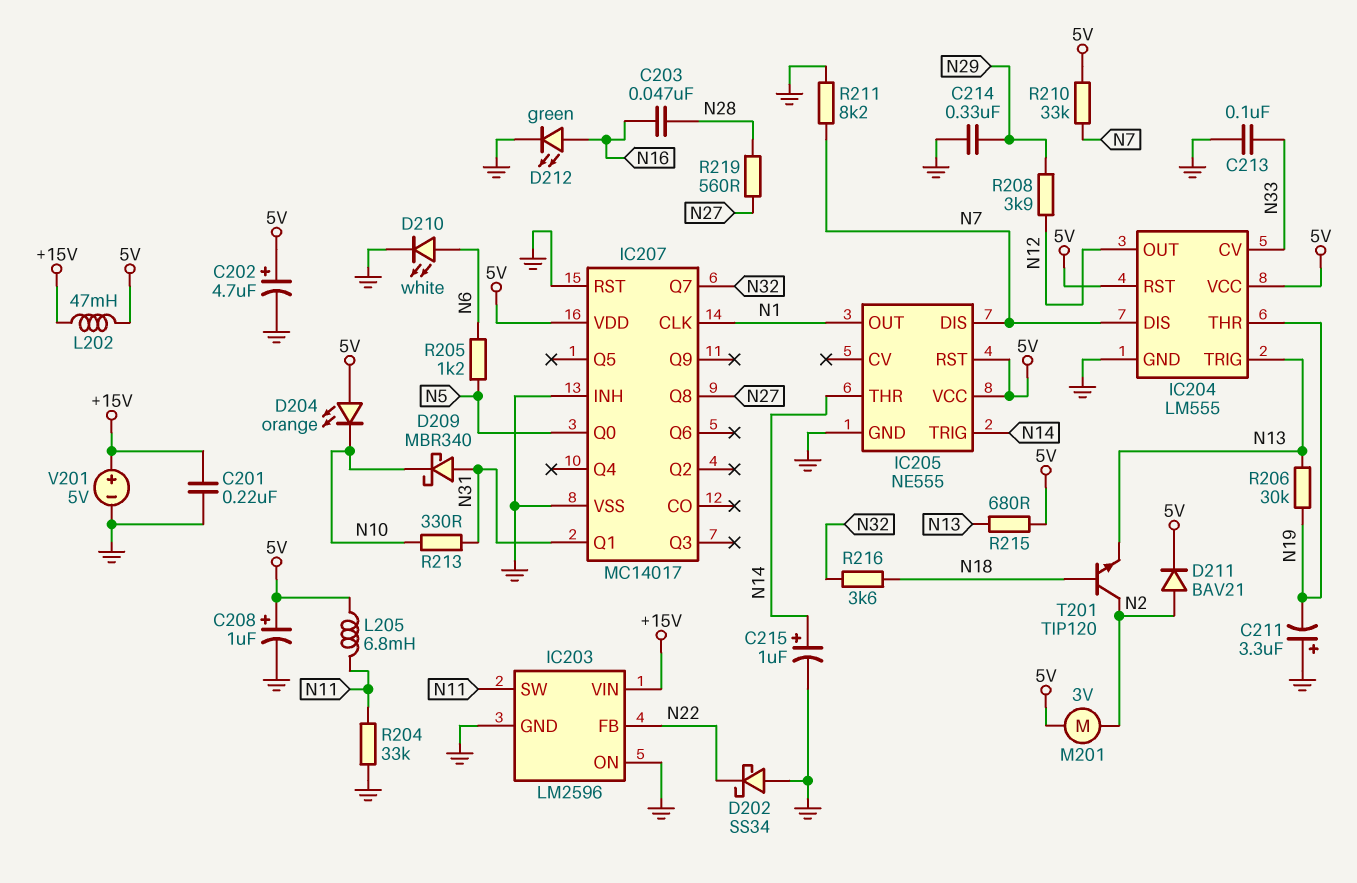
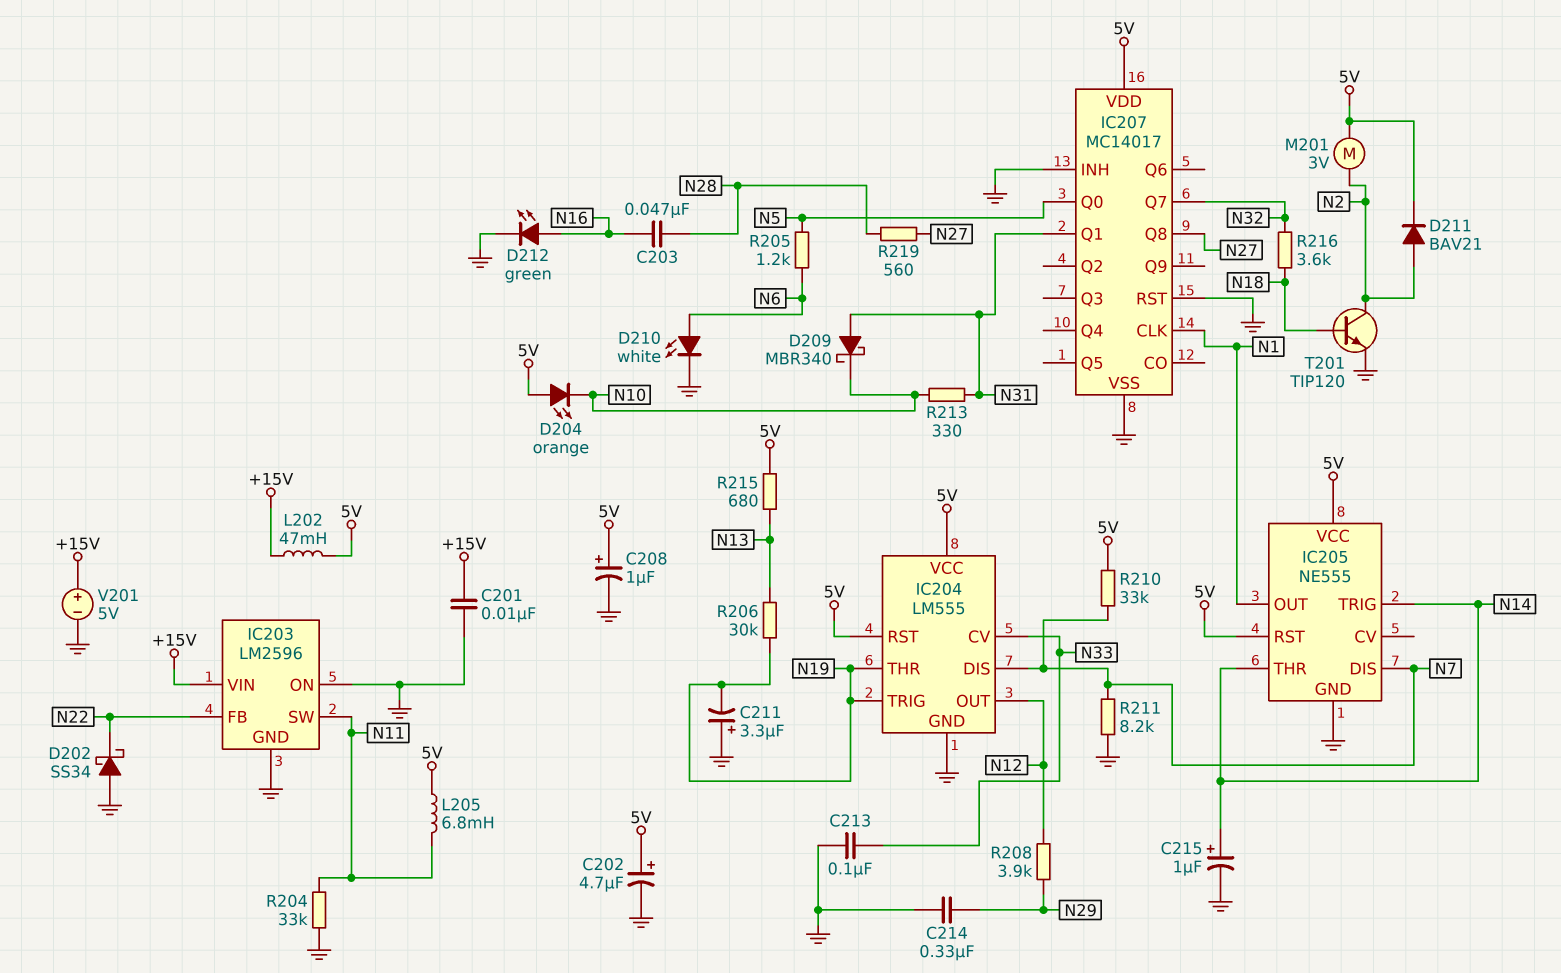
C201: 220nF (+15V, GND) -> 10nF (+15V, GND)
IC204 pin TRIG: N13 -> N19
T201: NPN TIP120 (B N18, C N2, E N13) -> NPN TIP120 (B N18, C N2, E GND)

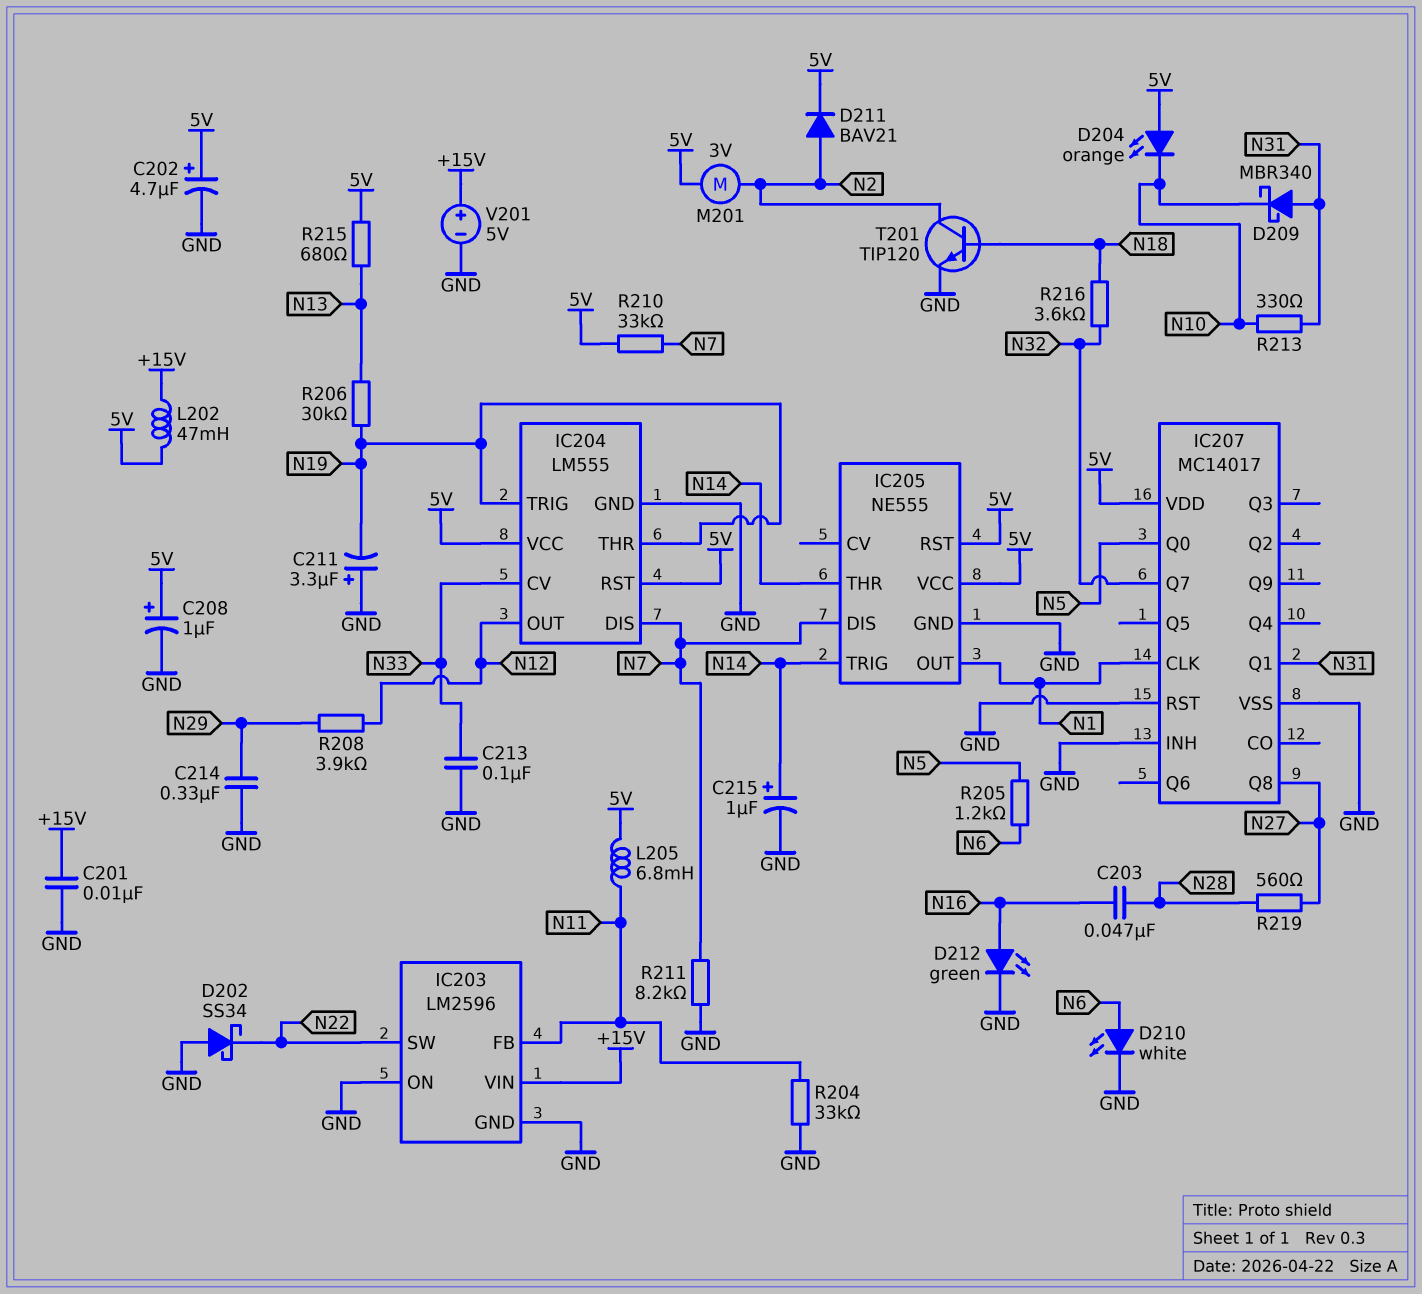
IC203 pin FB: N22 -> N11
IC203 pin SW: N11 -> N22

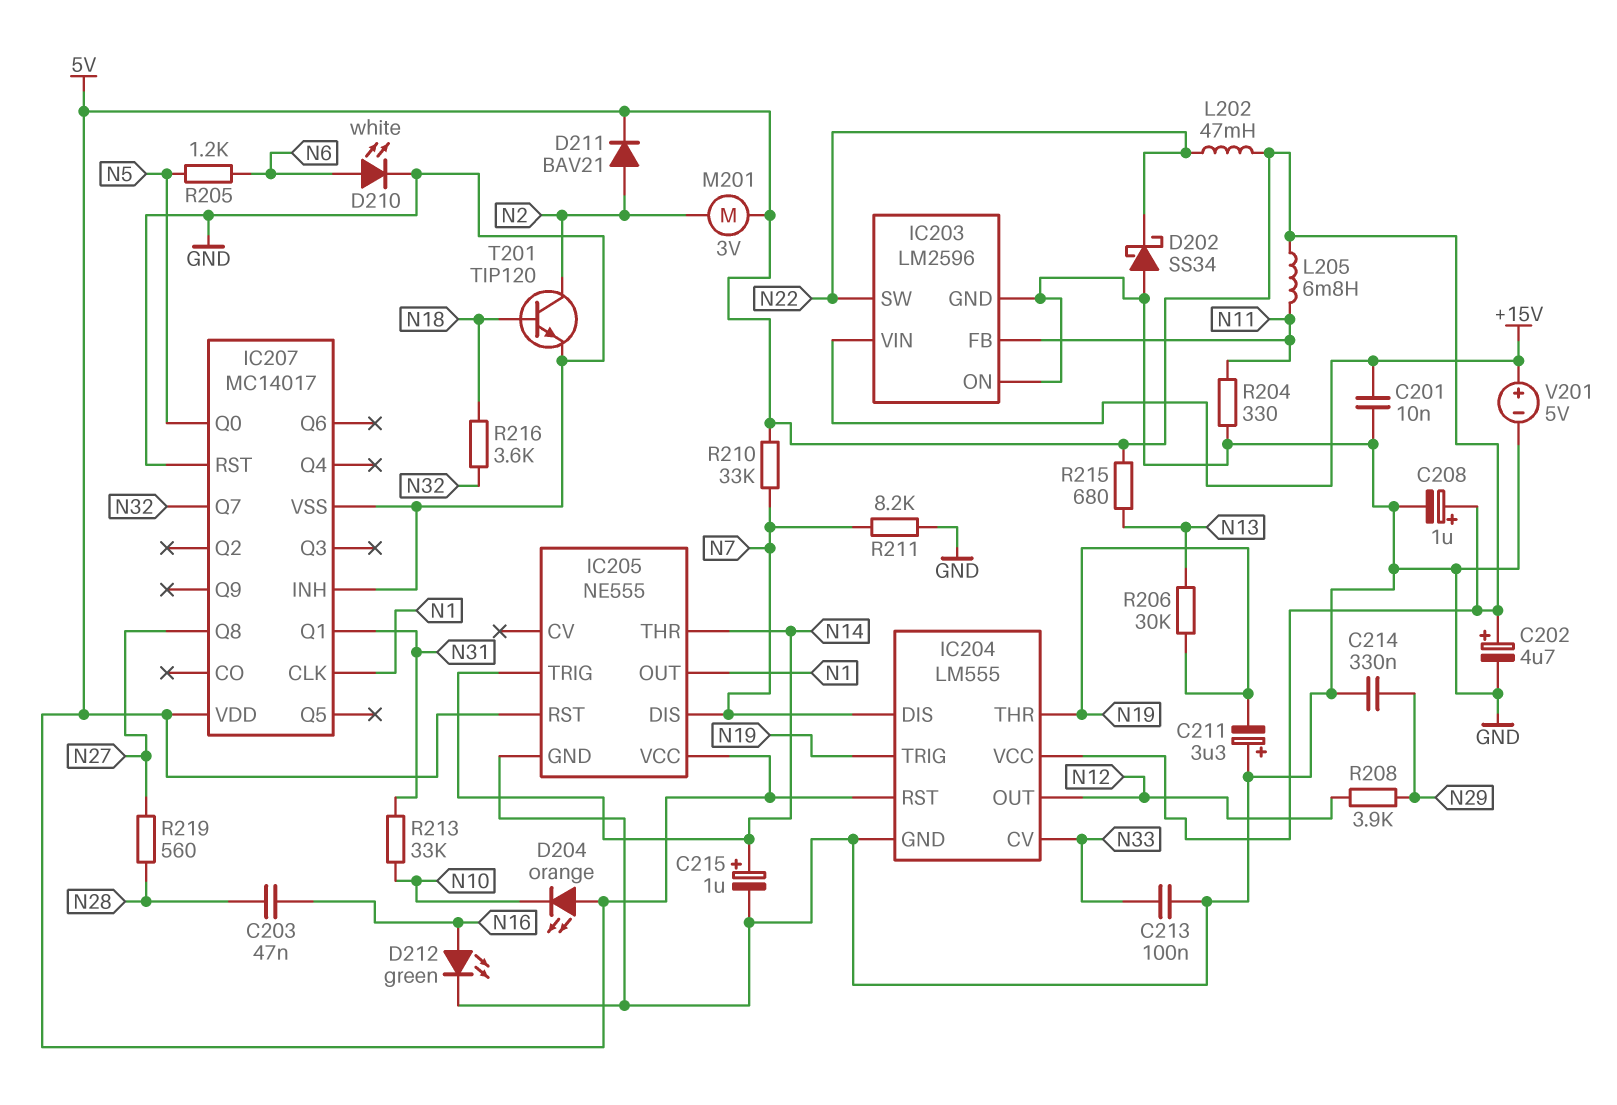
D209: schottky MBR340 (A N31, K N10) -> none
L202: 47mH (+15V, 5V) -> 47mH (5V, N22)
R204: 33k (GND, N11) -> 330 (GND, N11)
R213: 330 (N10, N31) -> 33k (N10, N31)

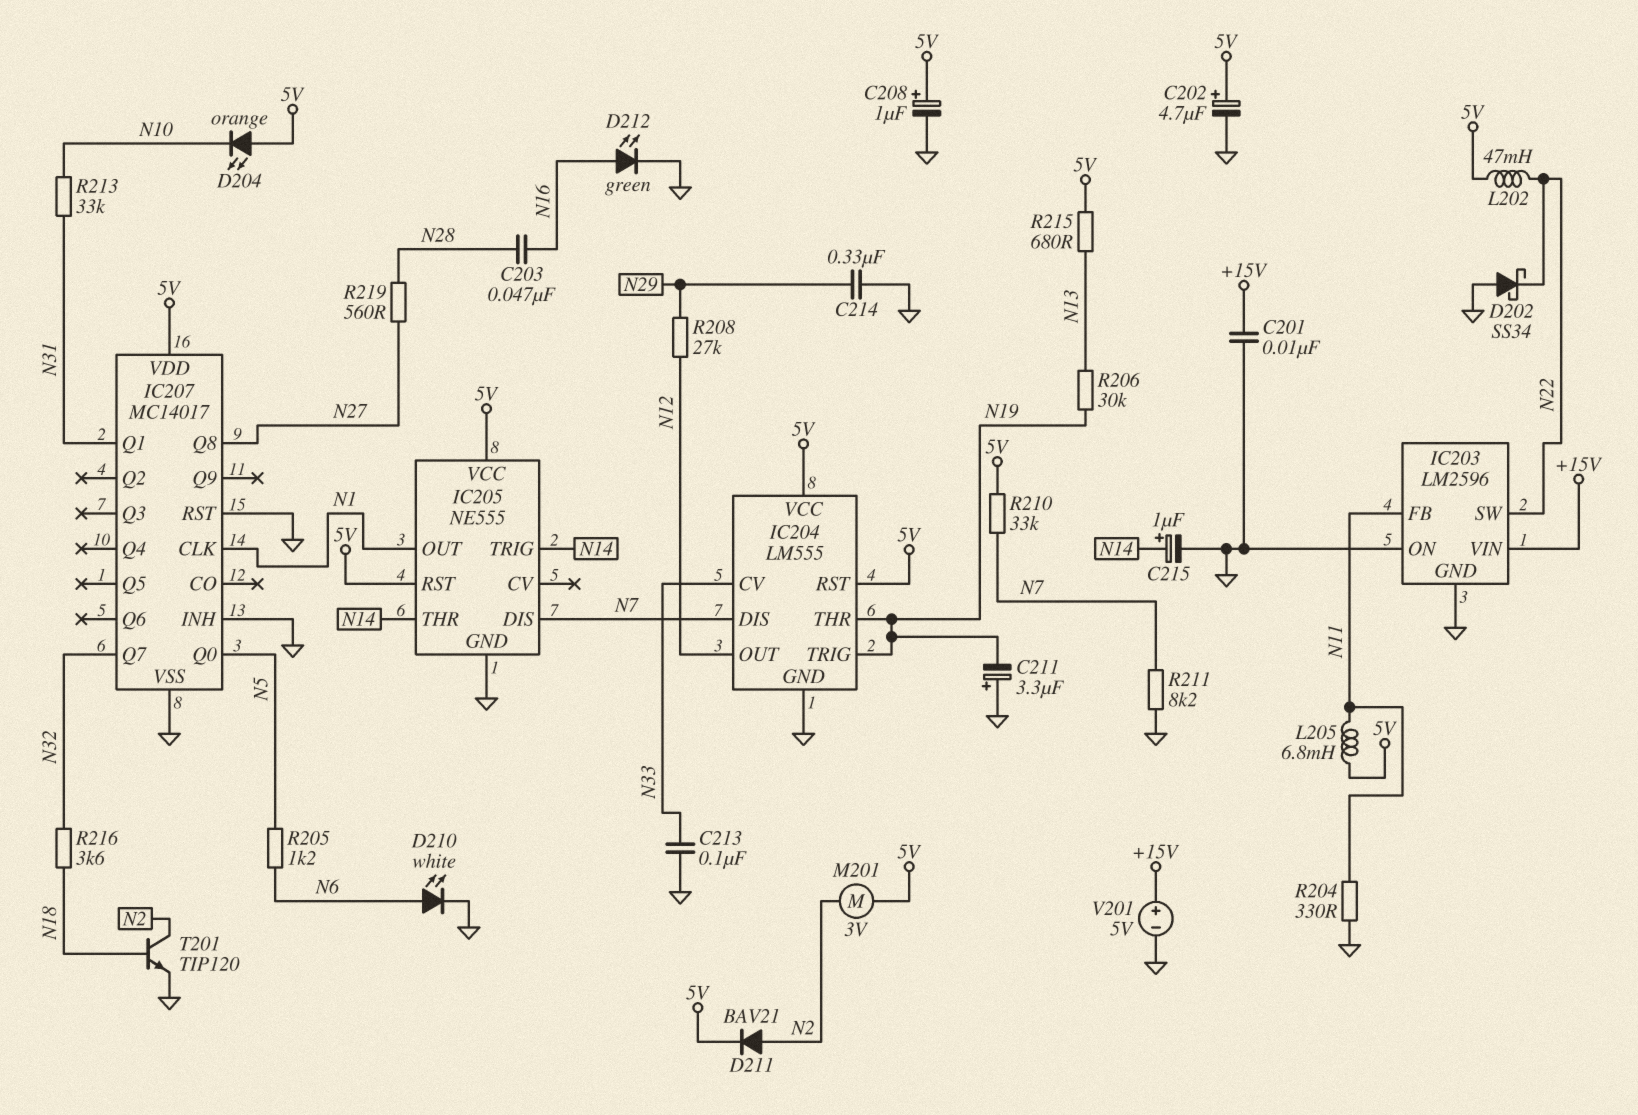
R208: 3.9k (N12, N29) -> 27k (N12, N29)

